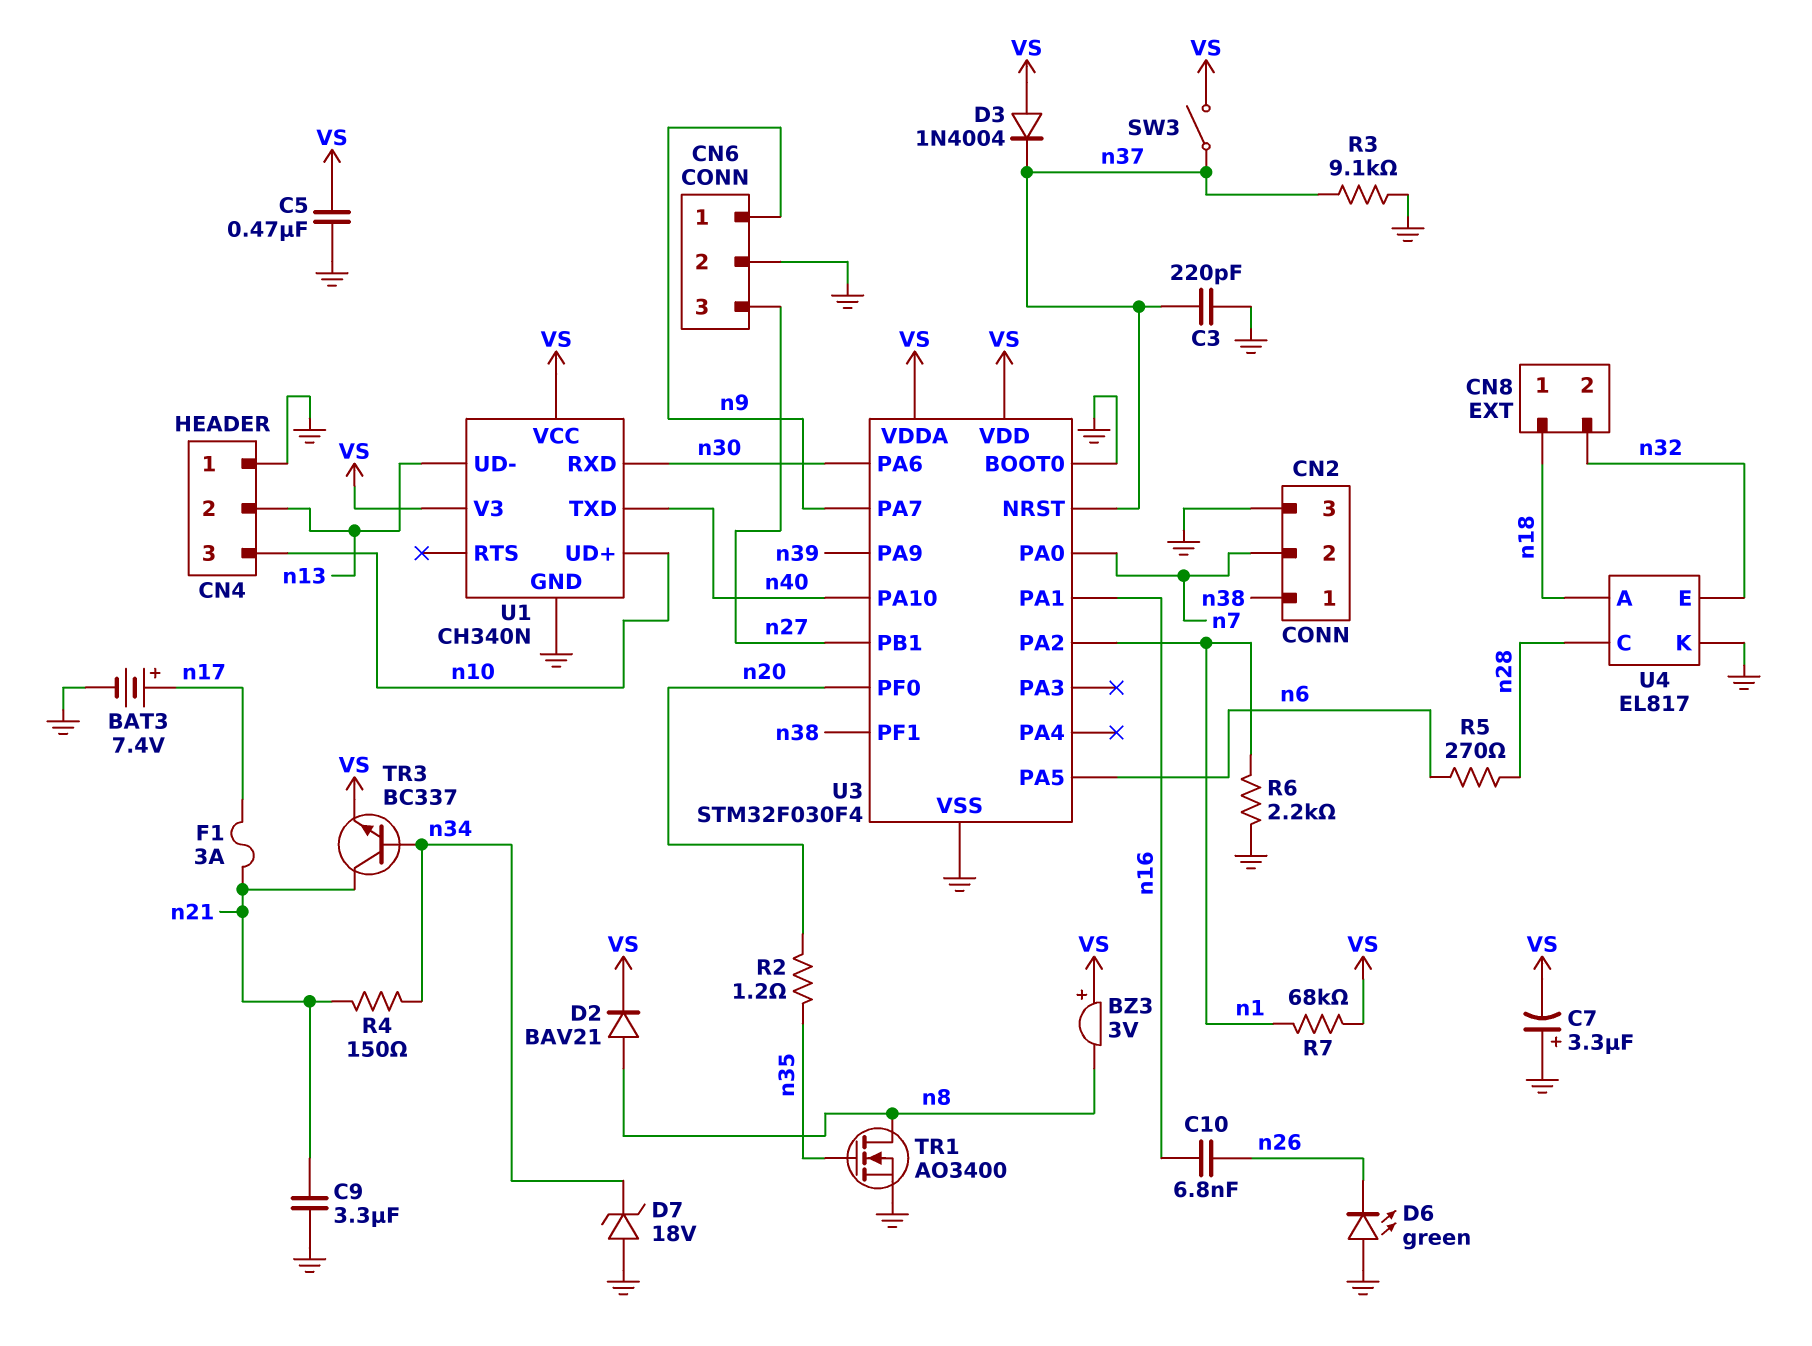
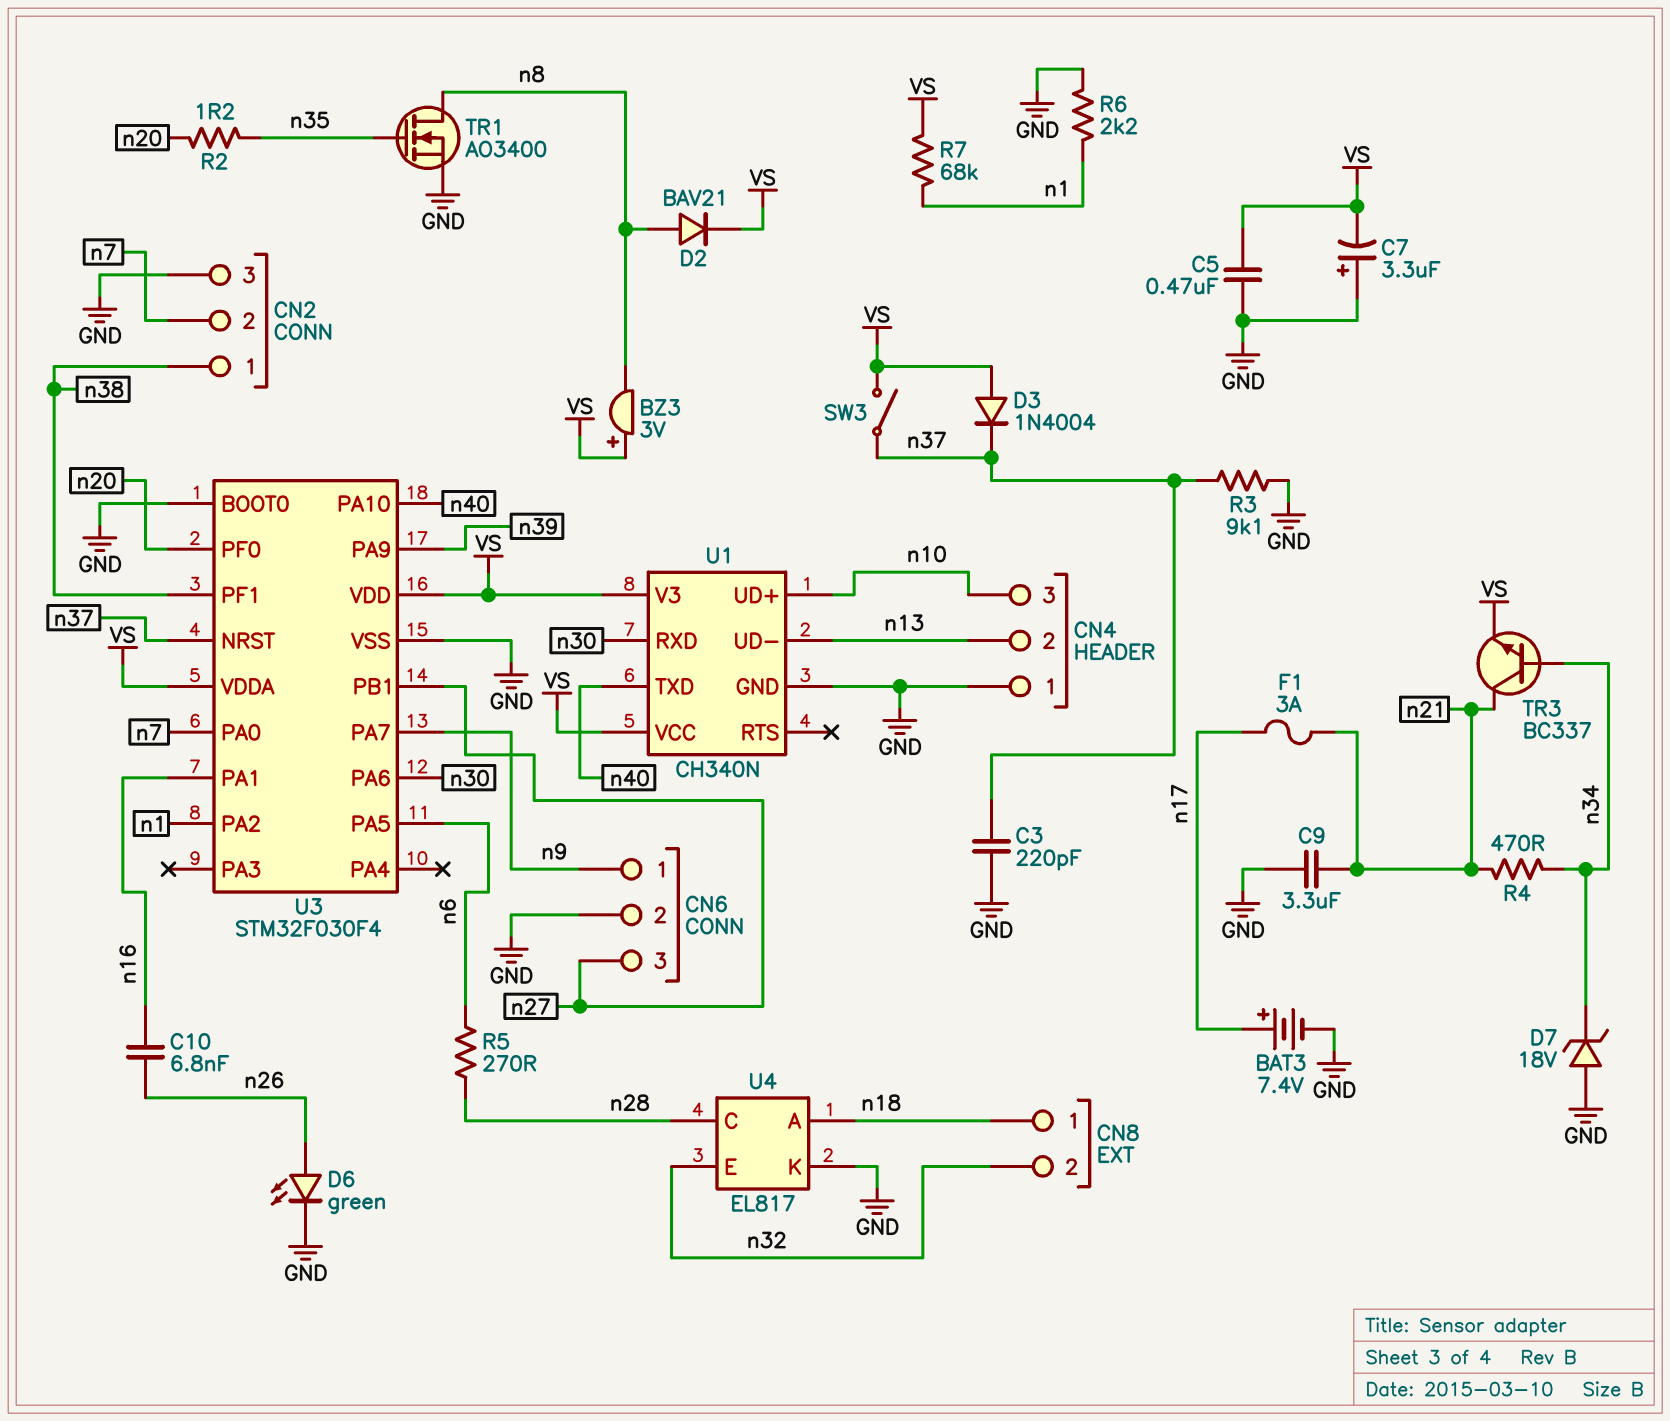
D6: LED green (A GND, K n26) -> LED green (A n26, K GND)
R4: 150 (n21, n34) -> 470 (n21, n34)

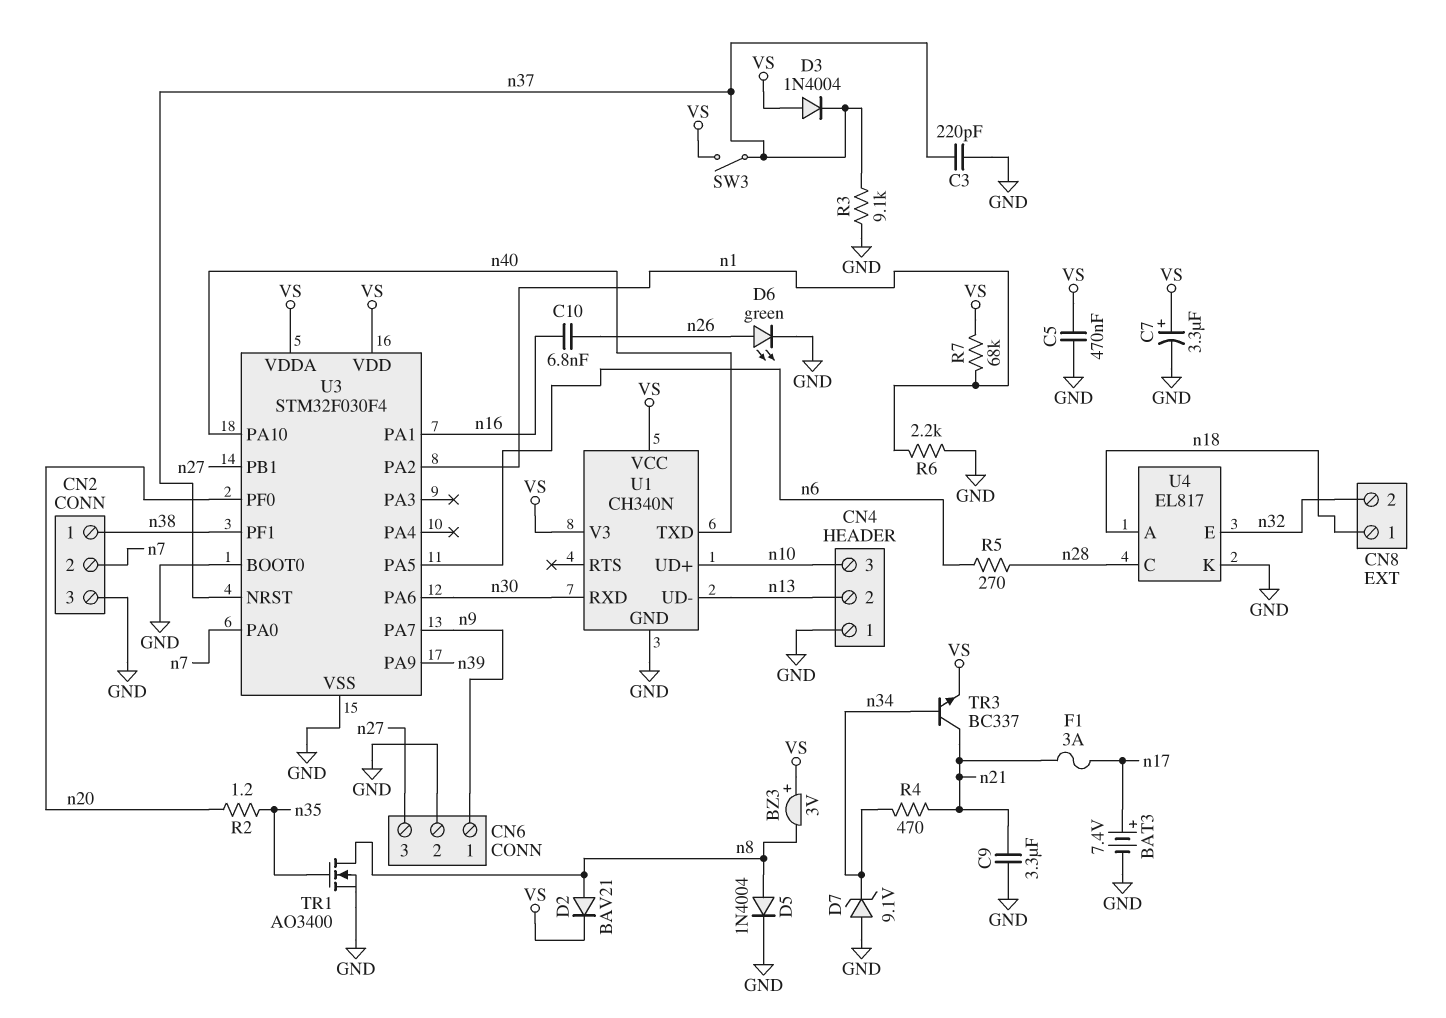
C7: 3.3uF (plus GND, minus VS) -> 3.3uF (plus VS, minus GND)
D5: none -> diode 1N4004 (A n8, K GND)
D7: zener 18V (A GND, K n34) -> zener 9.1V (A GND, K n34)

